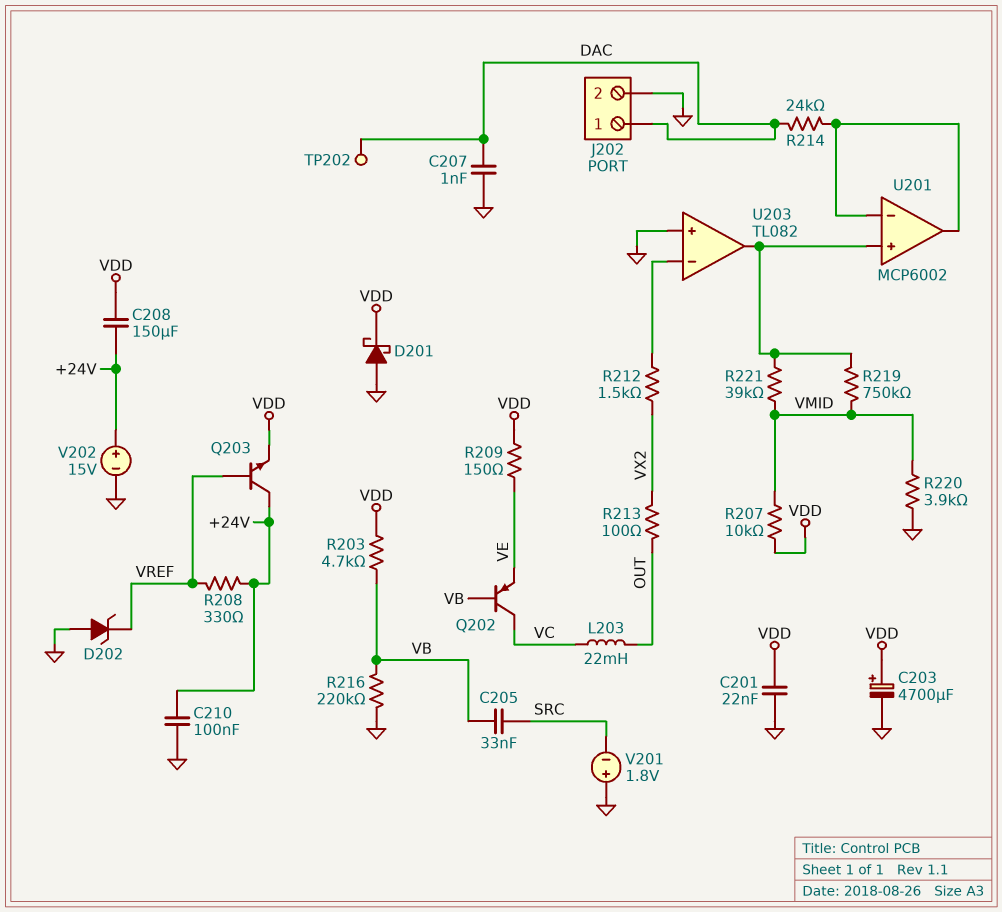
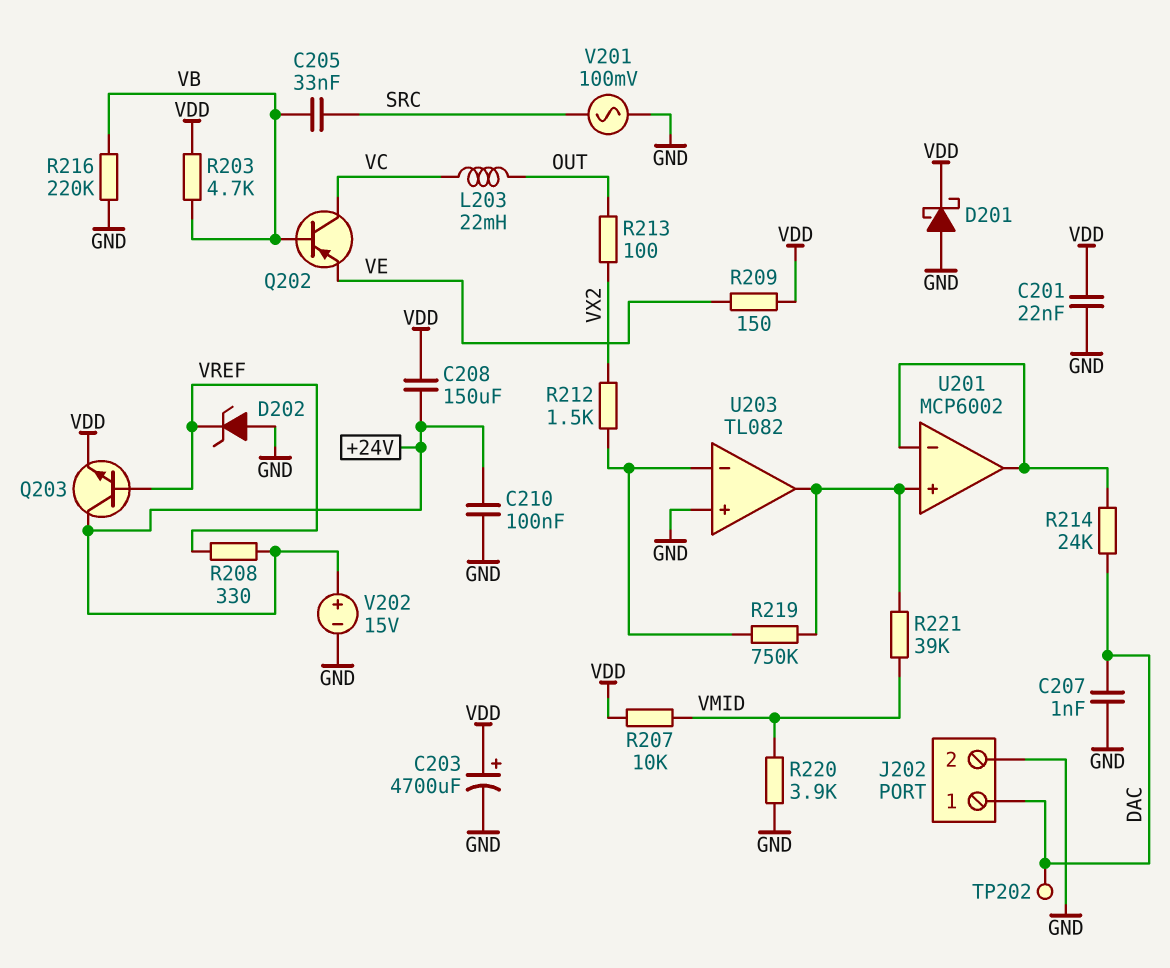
R219: 750k (U201/in+, VMID) -> 750k (U201/in+, U203/in-)
V201: 1.8V (plus GND, minus SRC) -> AC 100mV (GND, SRC)

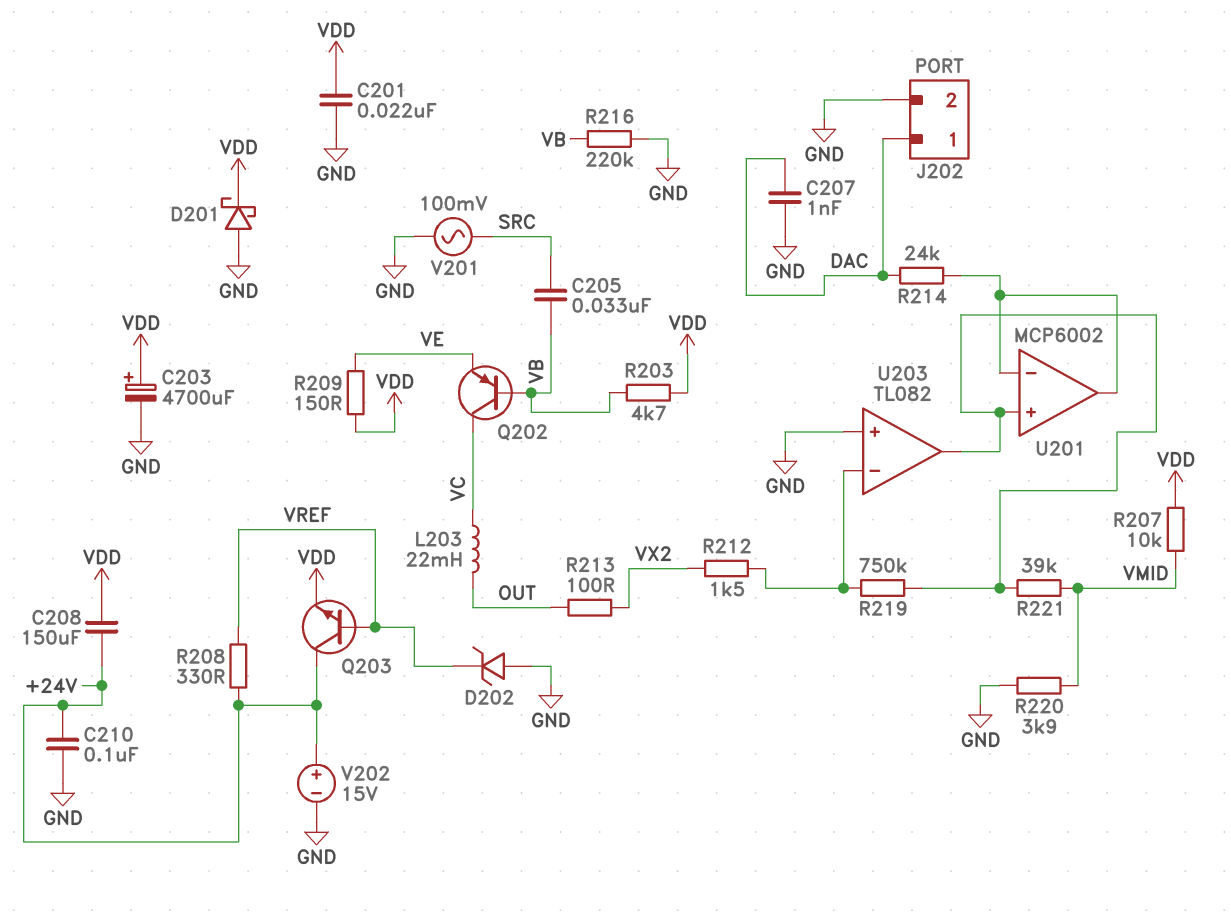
TP202: test point (DAC) -> none

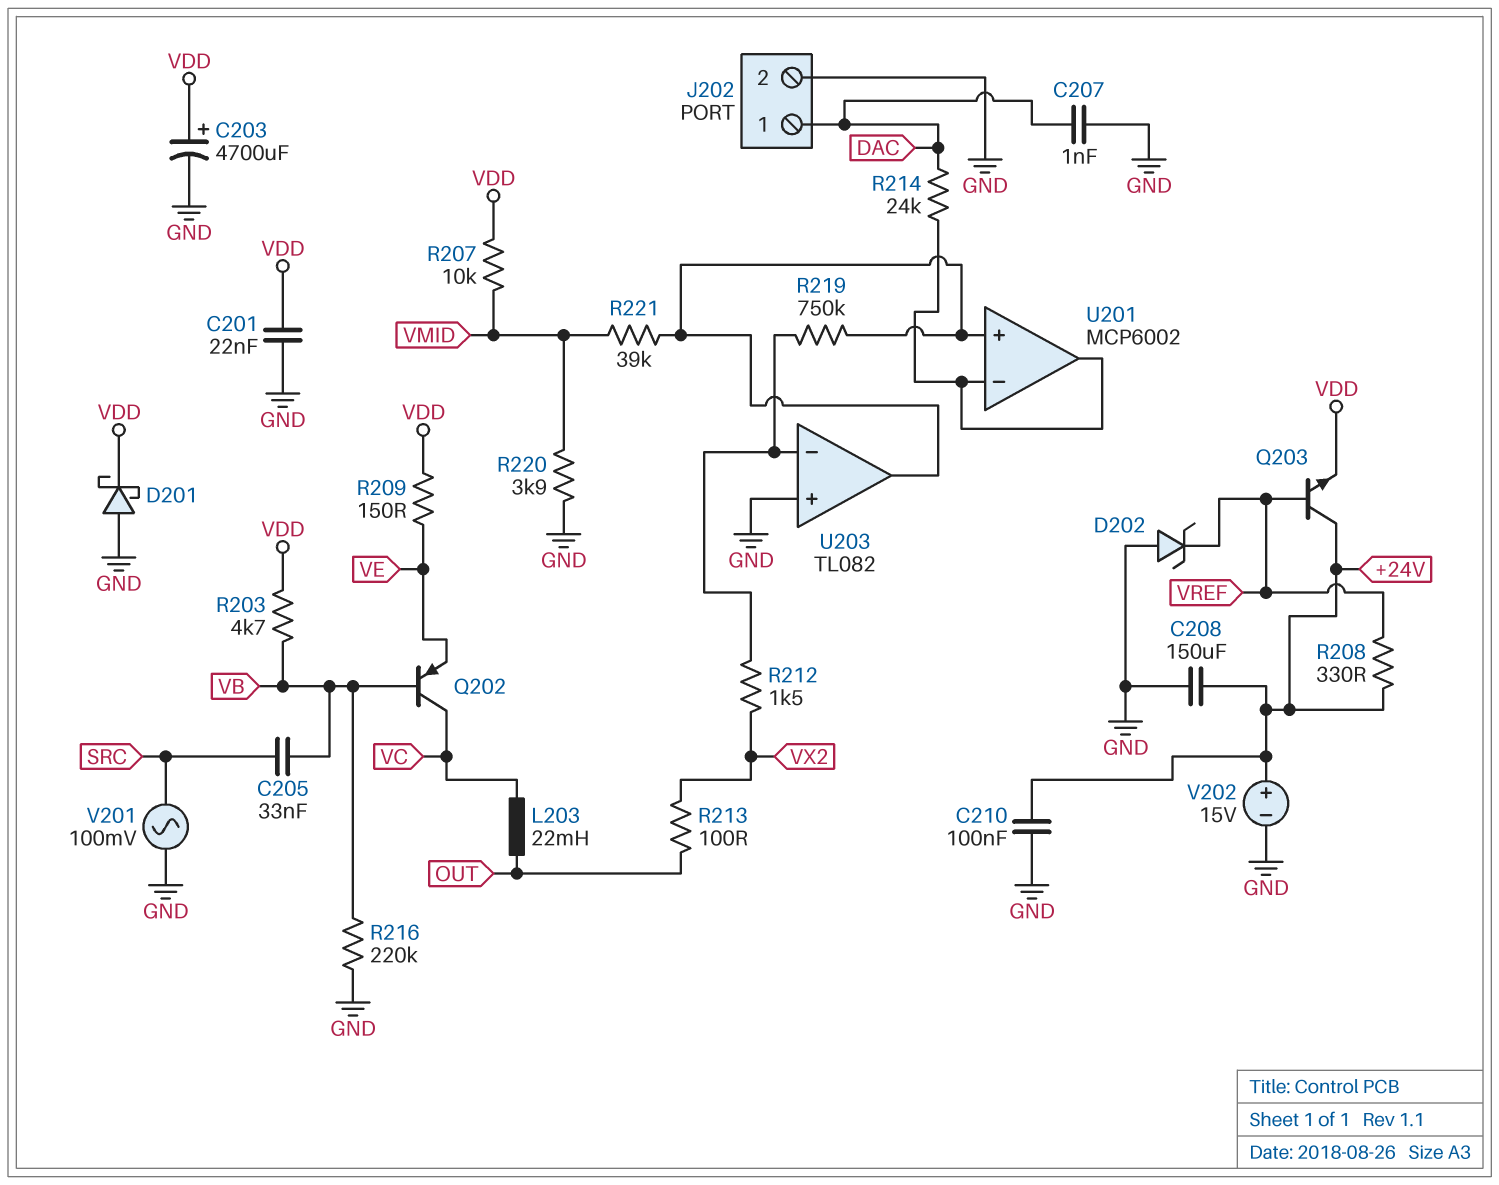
C208: 150uF (+24V, VDD) -> 150uF (+24V, GND)

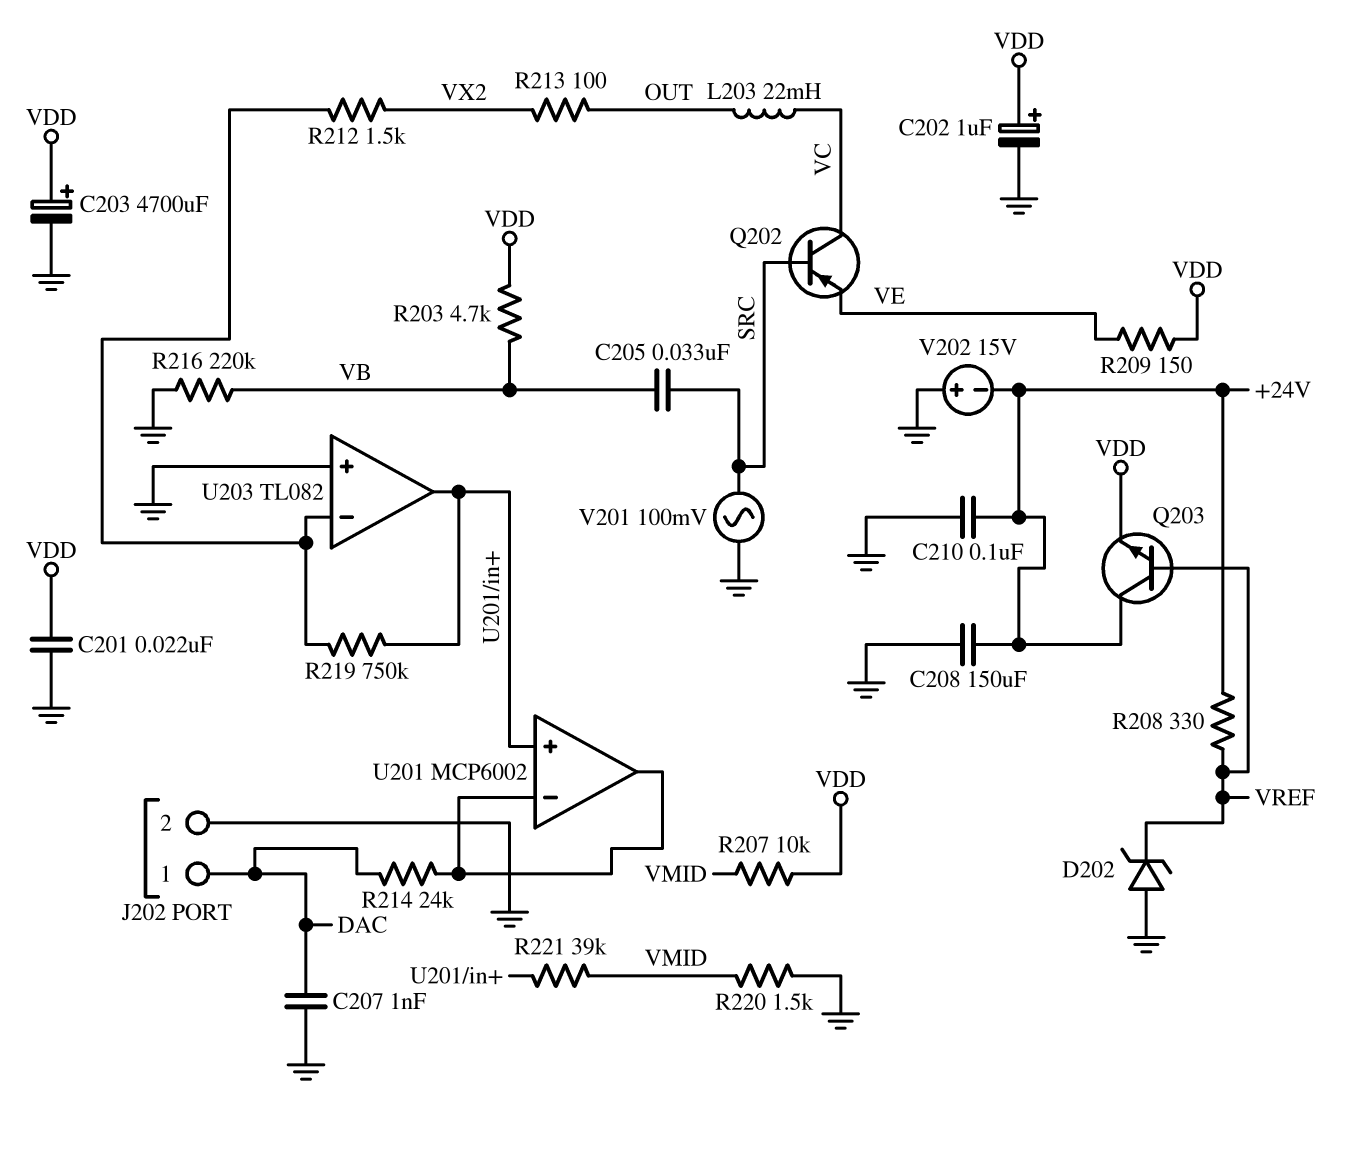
C202: none -> 1uF (plus VDD, minus GND)
D201: schottky (A GND, K VDD) -> none
Q202: PNP (B VB, C VC, E VE) -> PNP (B SRC, C VC, E VE)
R220: 3.9k (GND, VMID) -> 1.5k (GND, VMID)
V202: 15V (plus +24V, minus GND) -> 15V (plus GND, minus +24V)

